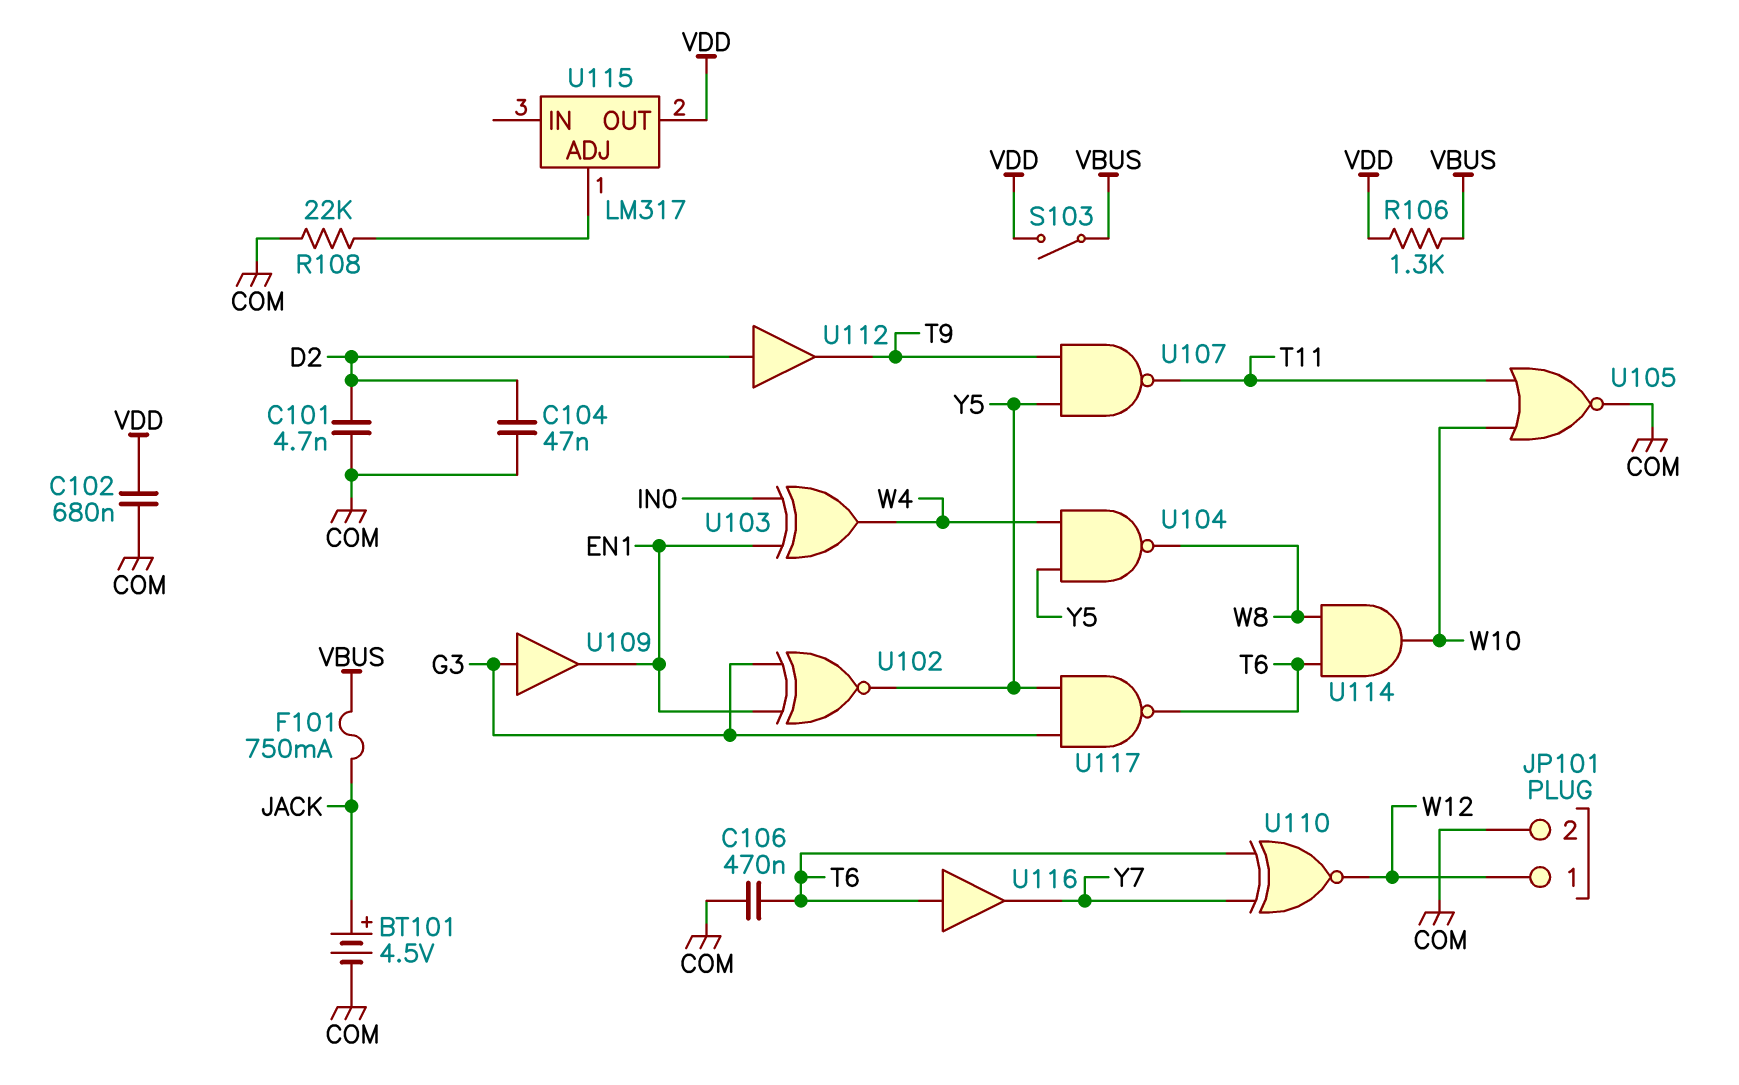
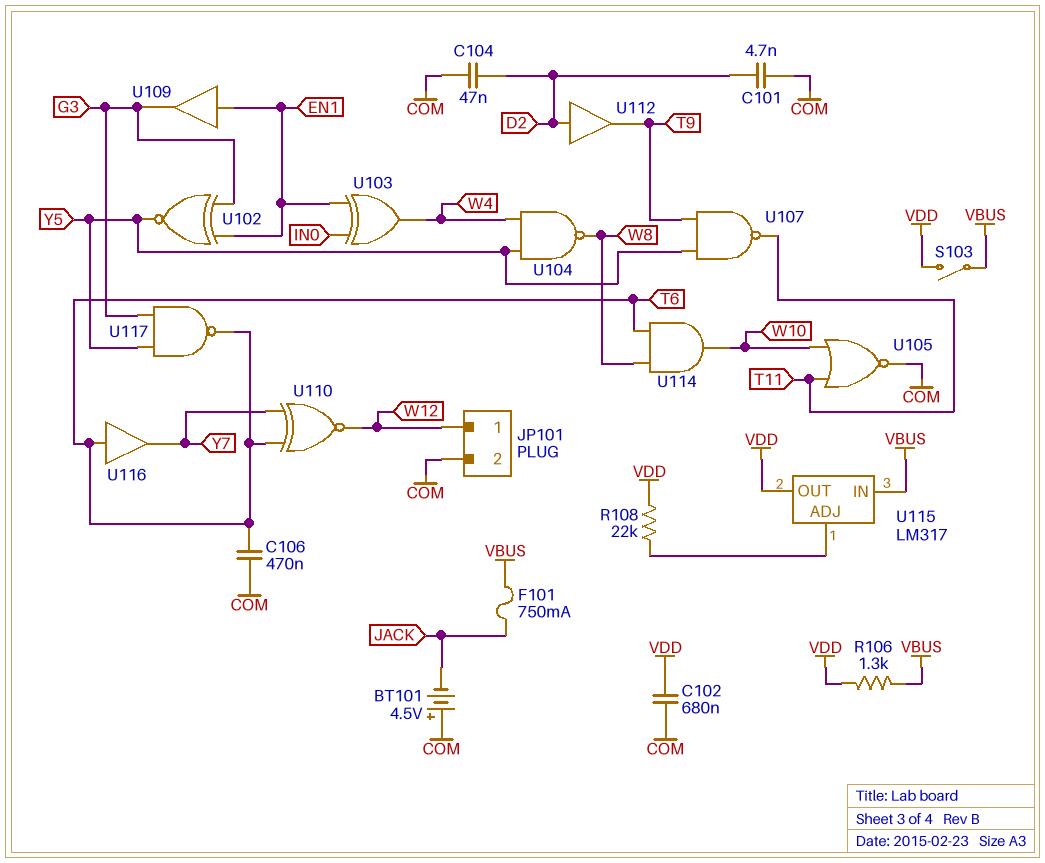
BT101: 4.5V (plus JACK, minus COM) -> 4.5V (plus COM, minus JACK)
R108: 22k (COM, U115/ADJ) -> 22k (U115/ADJ, VDD)
U109: buffer (in G3, out EN1) -> buffer (in EN1, out G3)
U115 pin IN: none -> VBUS

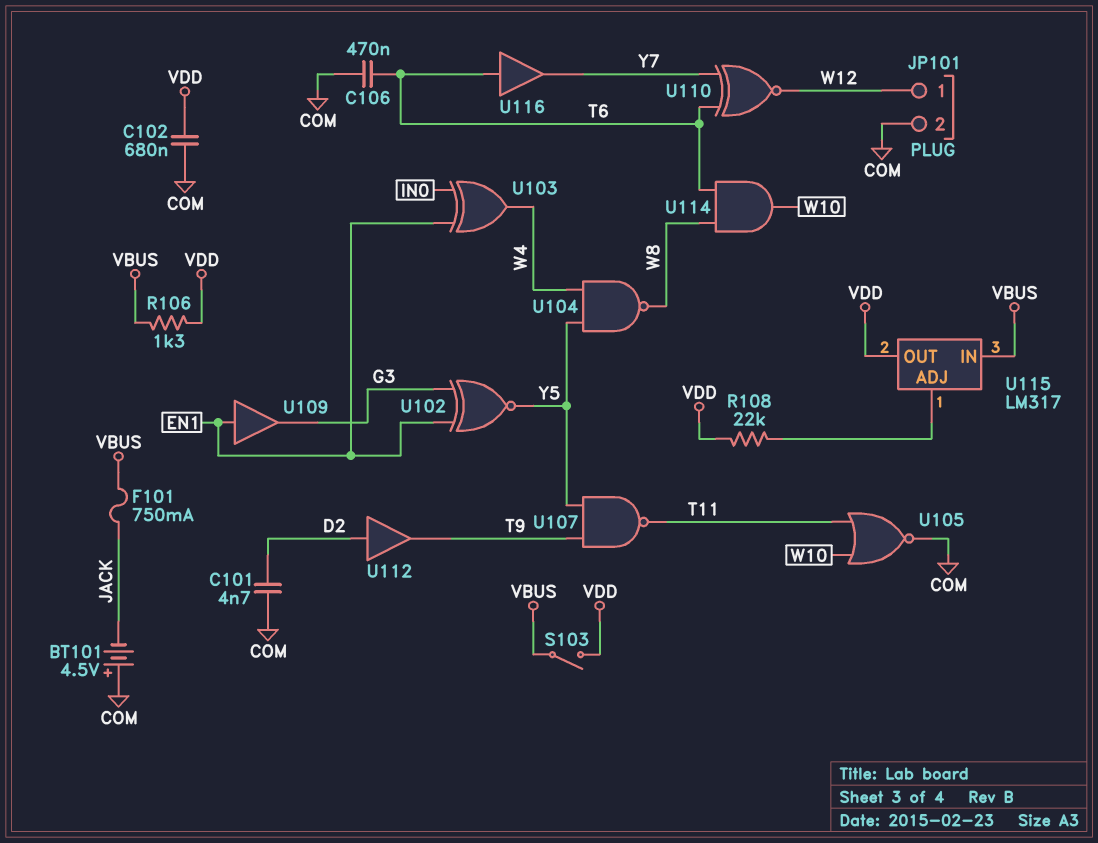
C104: 47nF (COM, D2) -> none
U117: NAND (in G3, in Y5, out T6) -> none

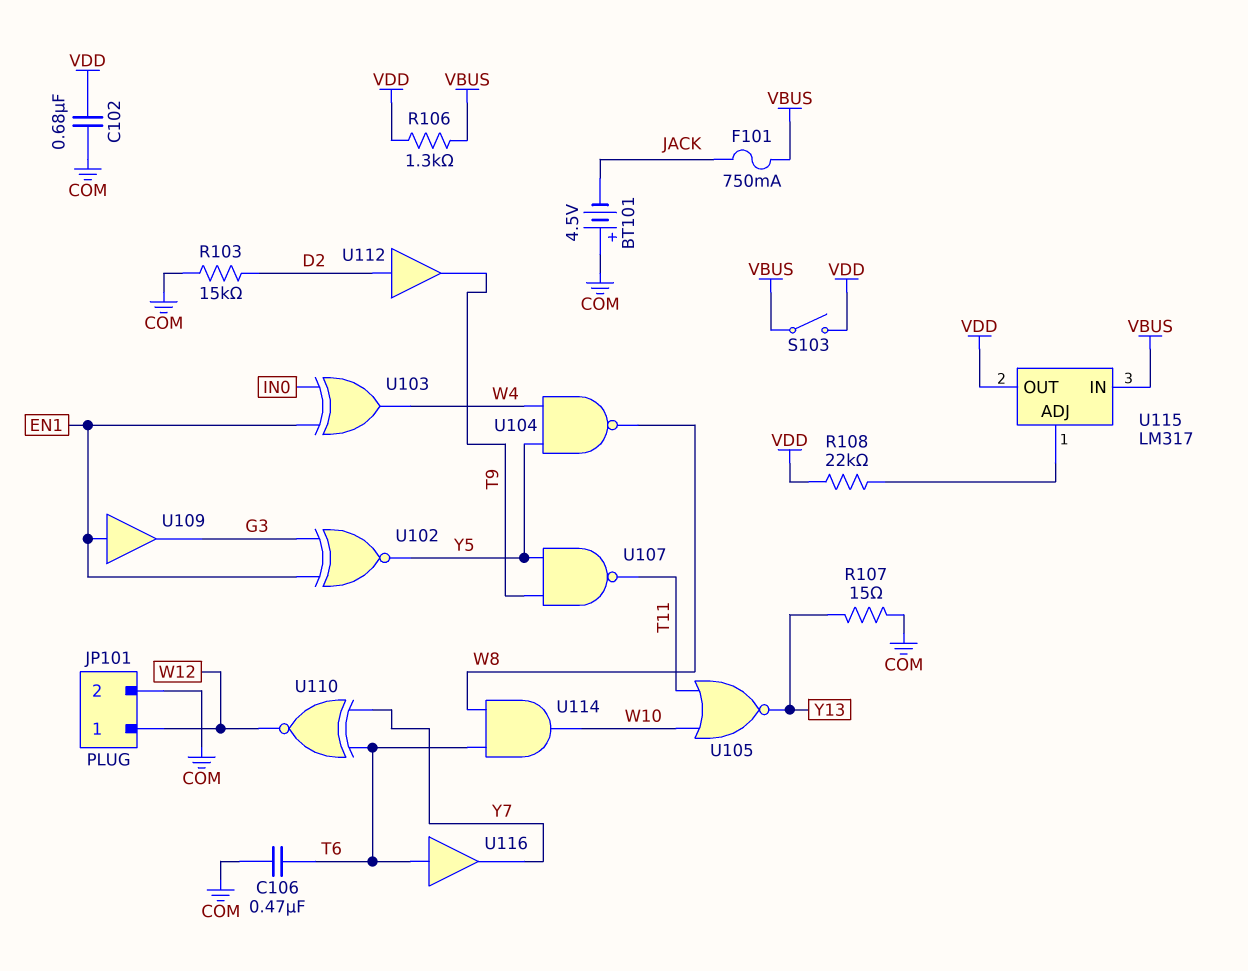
C101: 4.7nF (COM, D2) -> none
R103: none -> 15k (COM, D2)
R107: none -> 15 (COM, Y13)
U105: NOR (in T11, in W10, out COM) -> NOR (in T11, in W10, out Y13)

